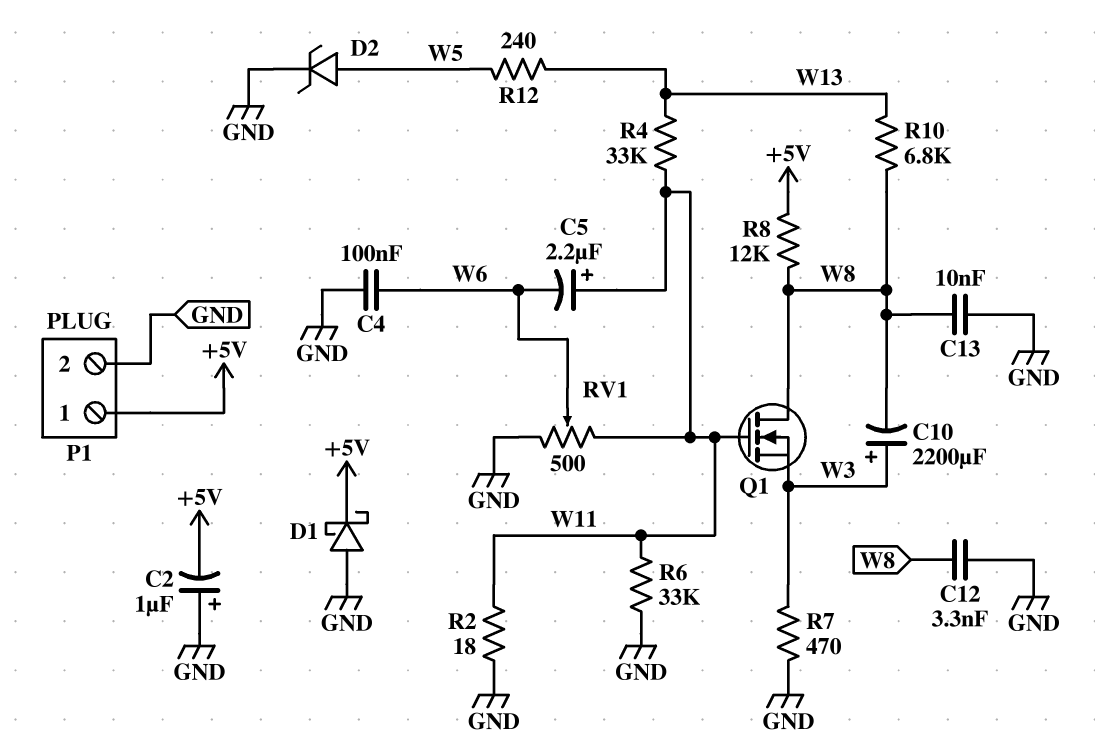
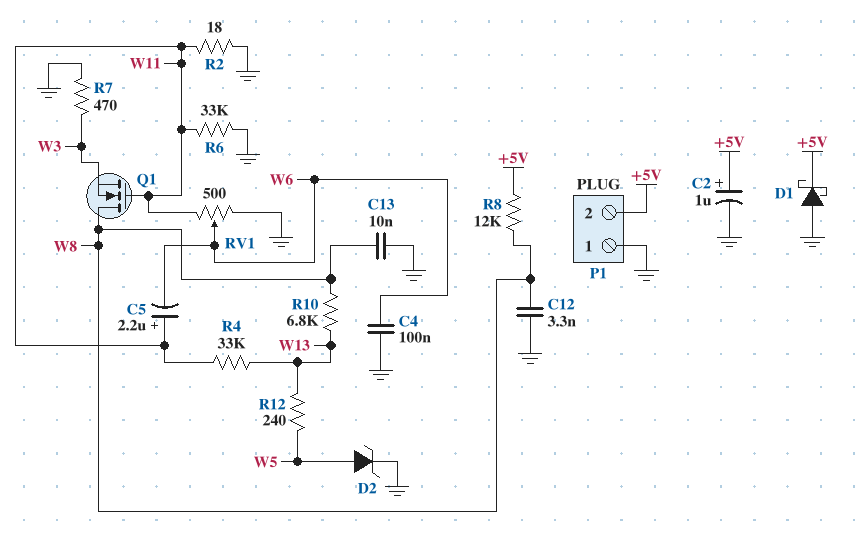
C2: 1uF (plus GND, minus +5V) -> 1uF (plus +5V, minus GND)
C10: 2200uF (plus W3, minus W8) -> none
P1 pin 1: +5V -> GND
P1 pin 2: GND -> +5V

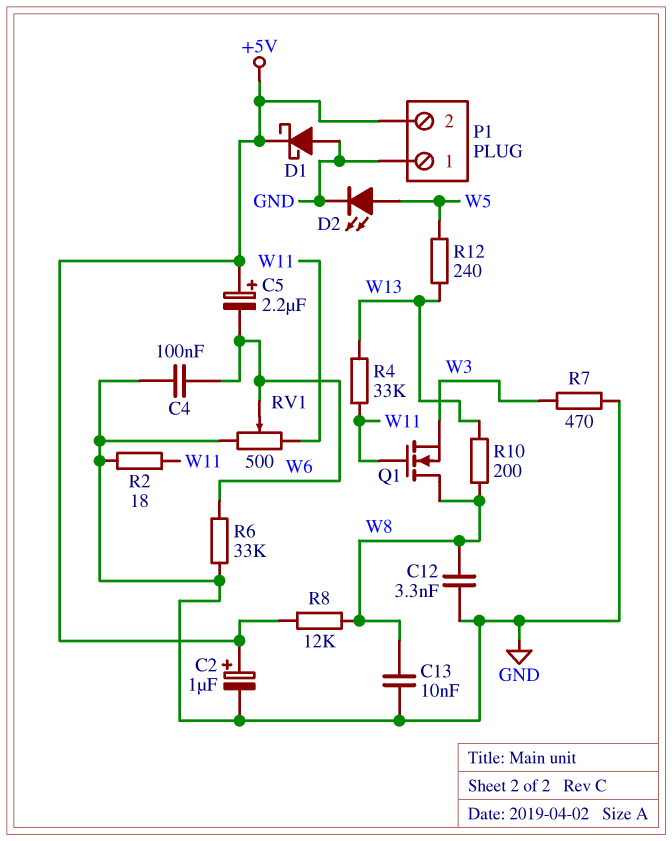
C5: 2.2uF (plus W11, minus W6) -> 2.2uF (plus +5V, minus W6)
D2: zener (A W5, K GND) -> LED (A W5, K GND)
R6: 33k (GND, W11) -> 33k (GND, W6)
R10: 6.8k (W8, W13) -> 200 (W8, W13)

